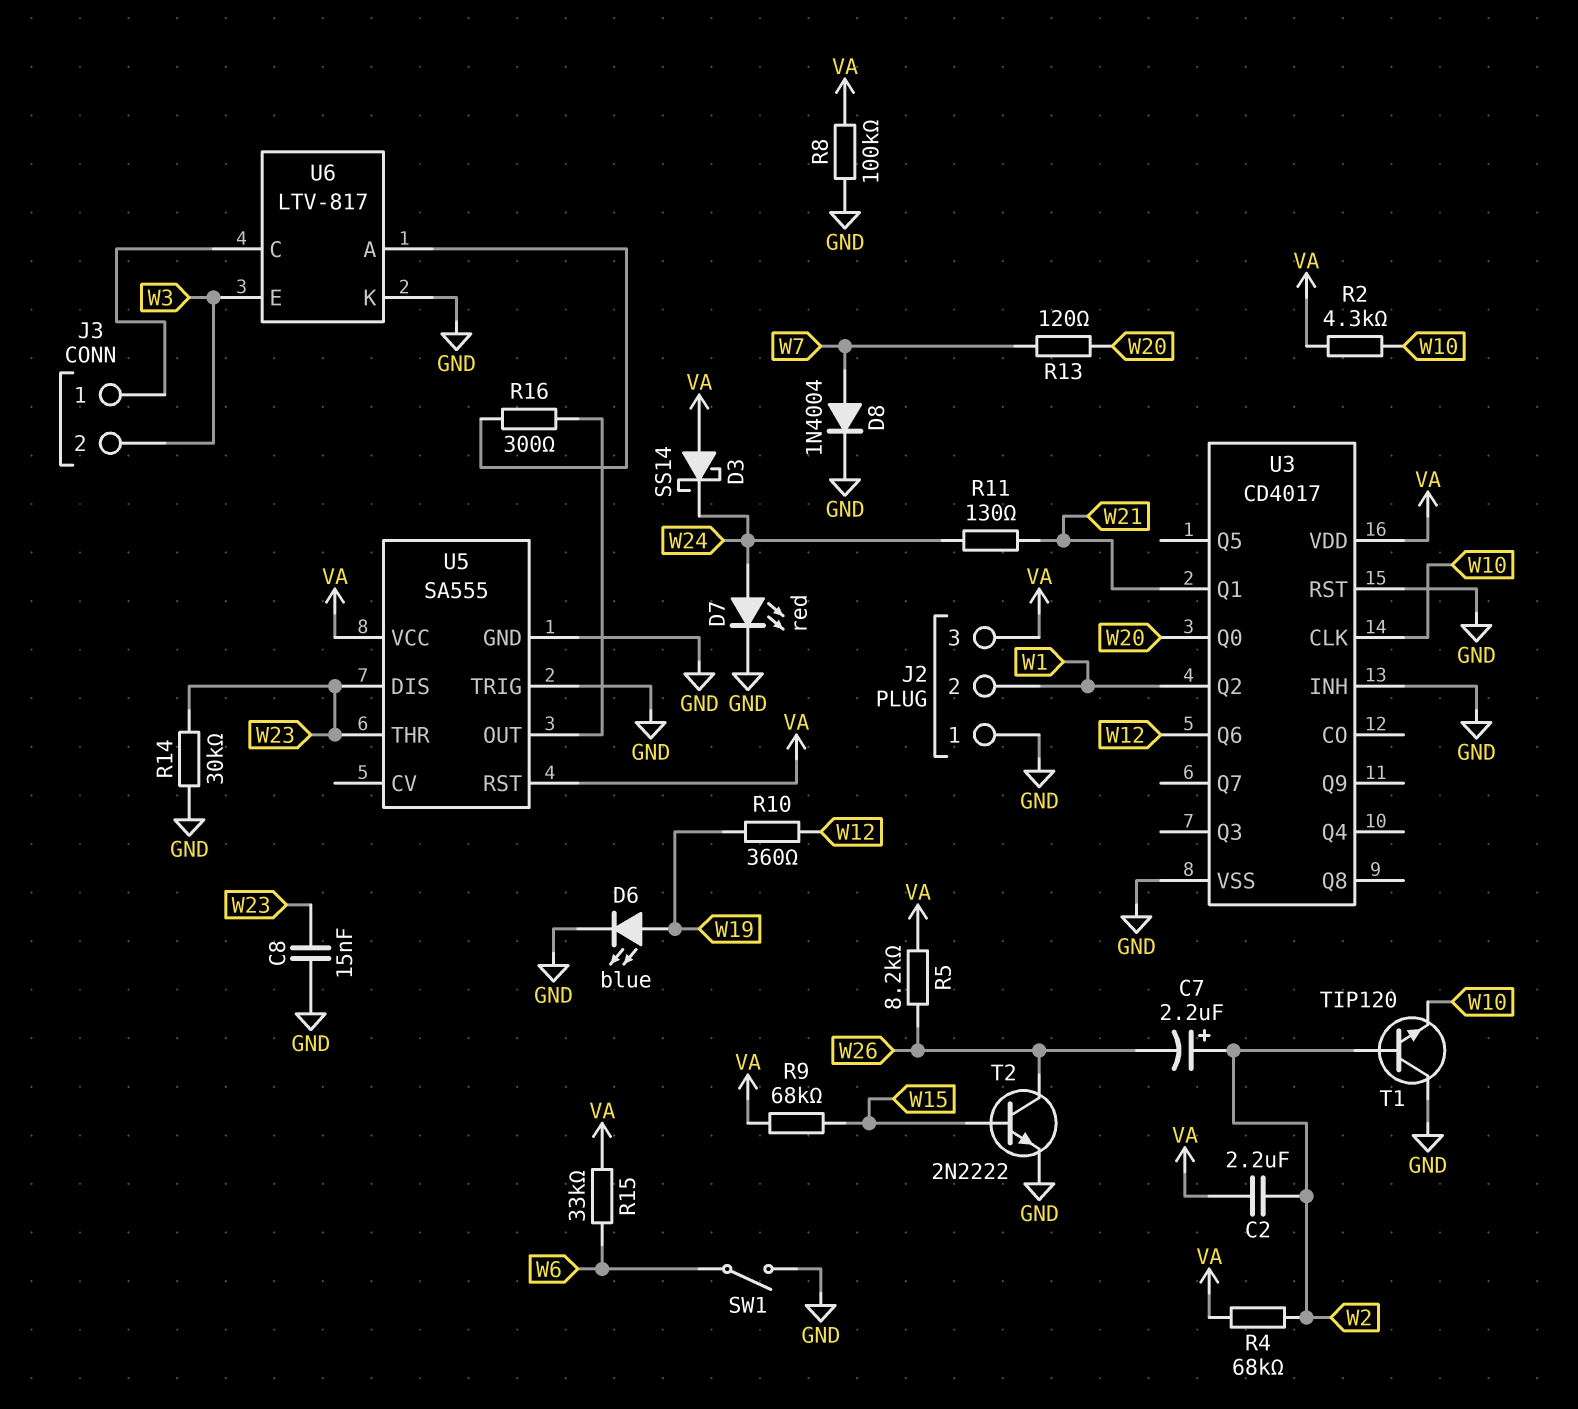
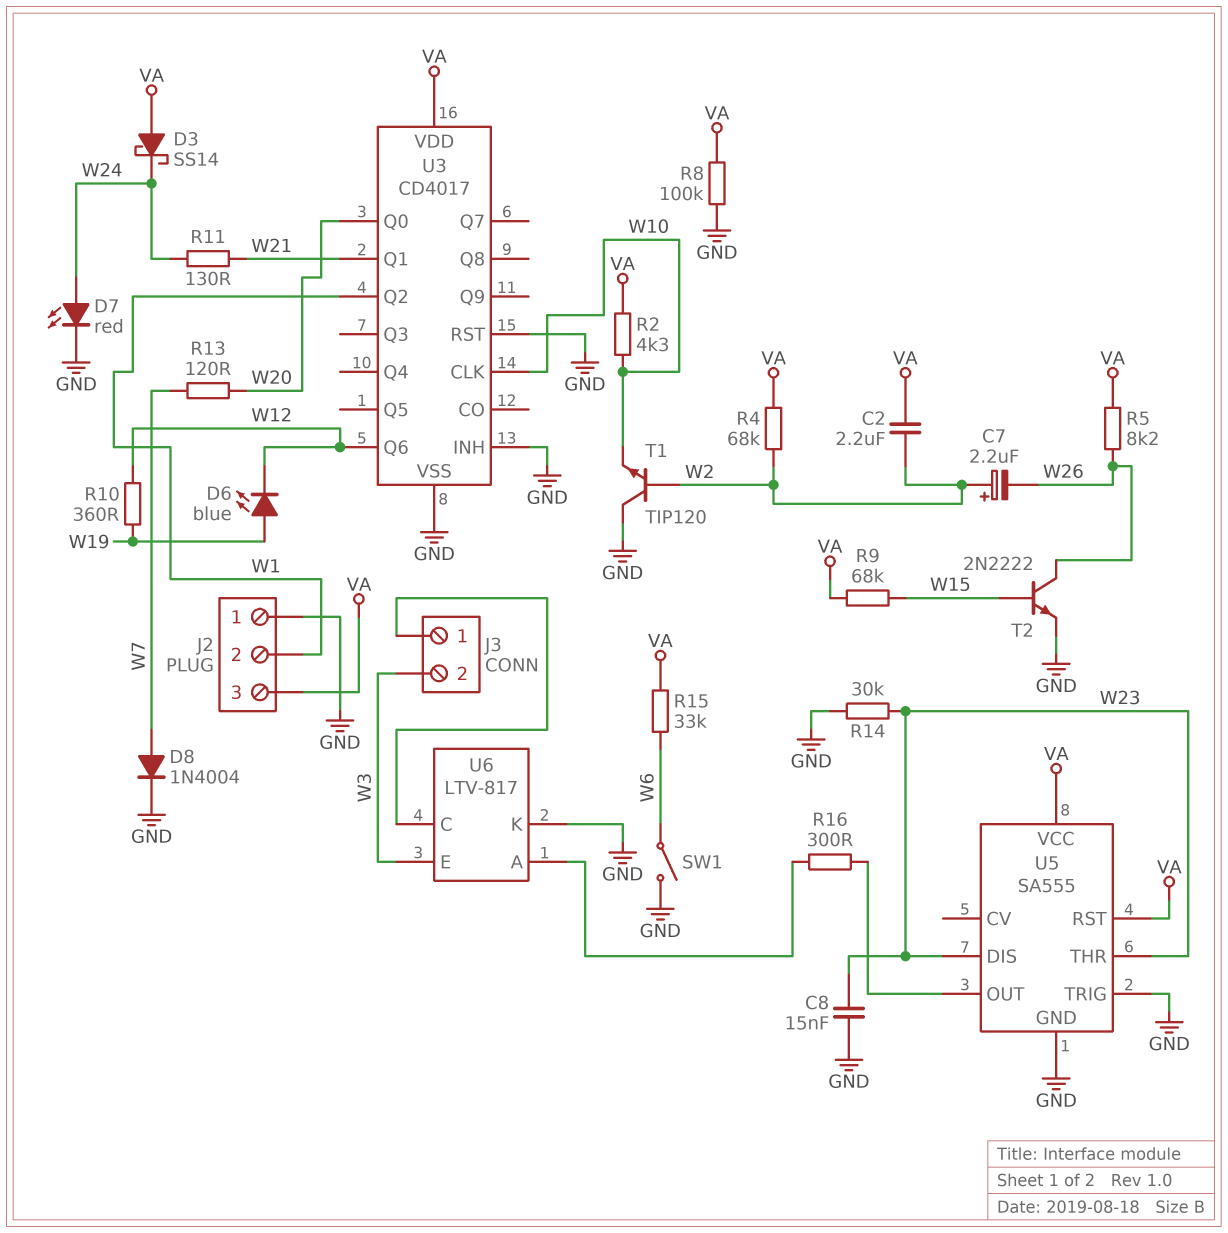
D6: LED blue (A W19, K GND) -> LED blue (A W19, K W12)

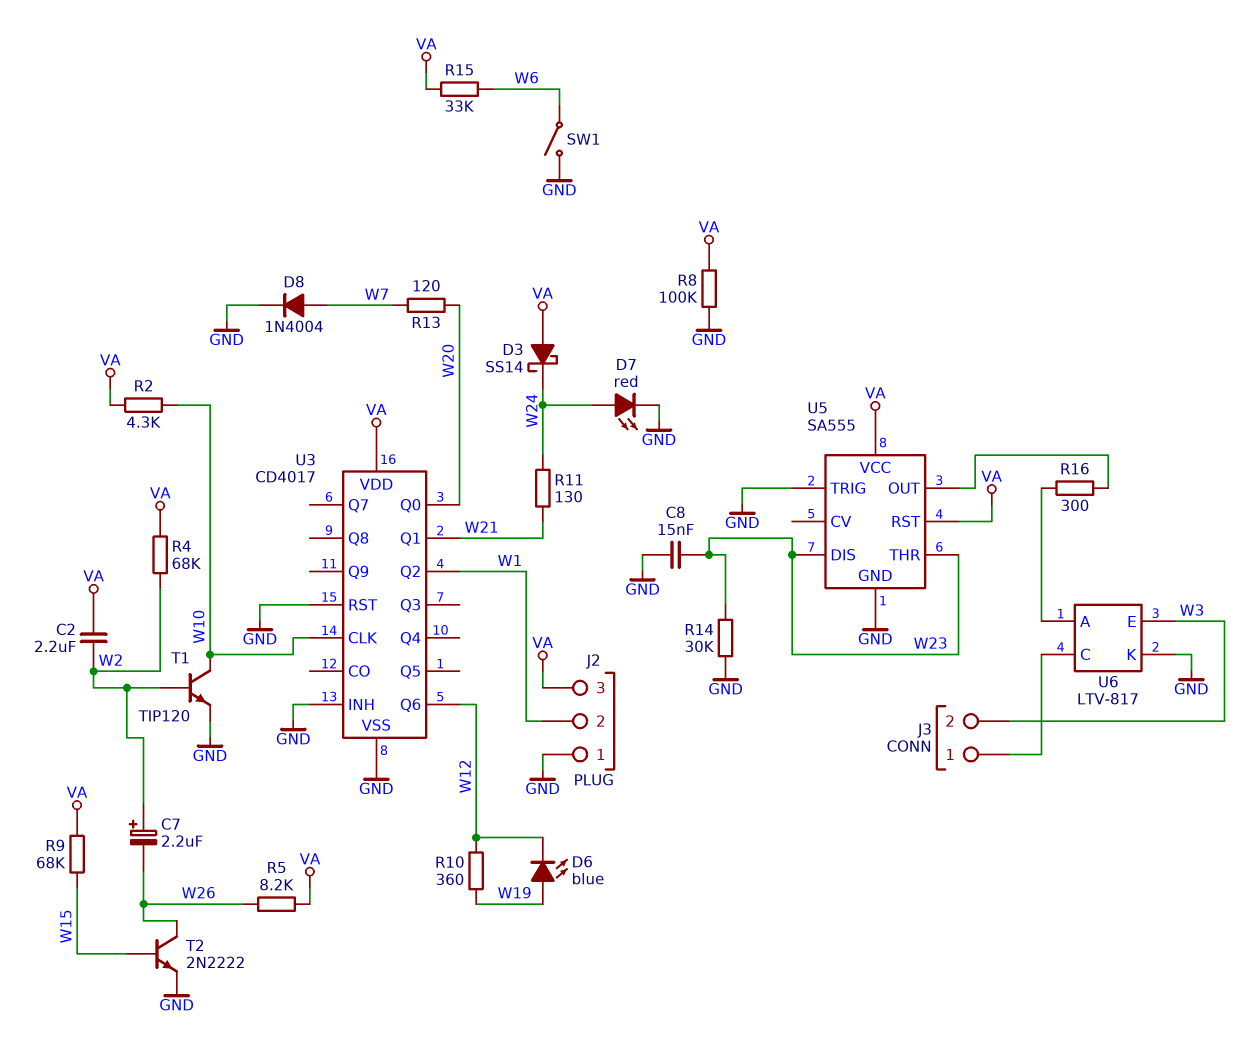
T1: NPN TIP120 (B W2, C GND, E W10) -> NPN TIP120 (B W2, C W10, E GND)

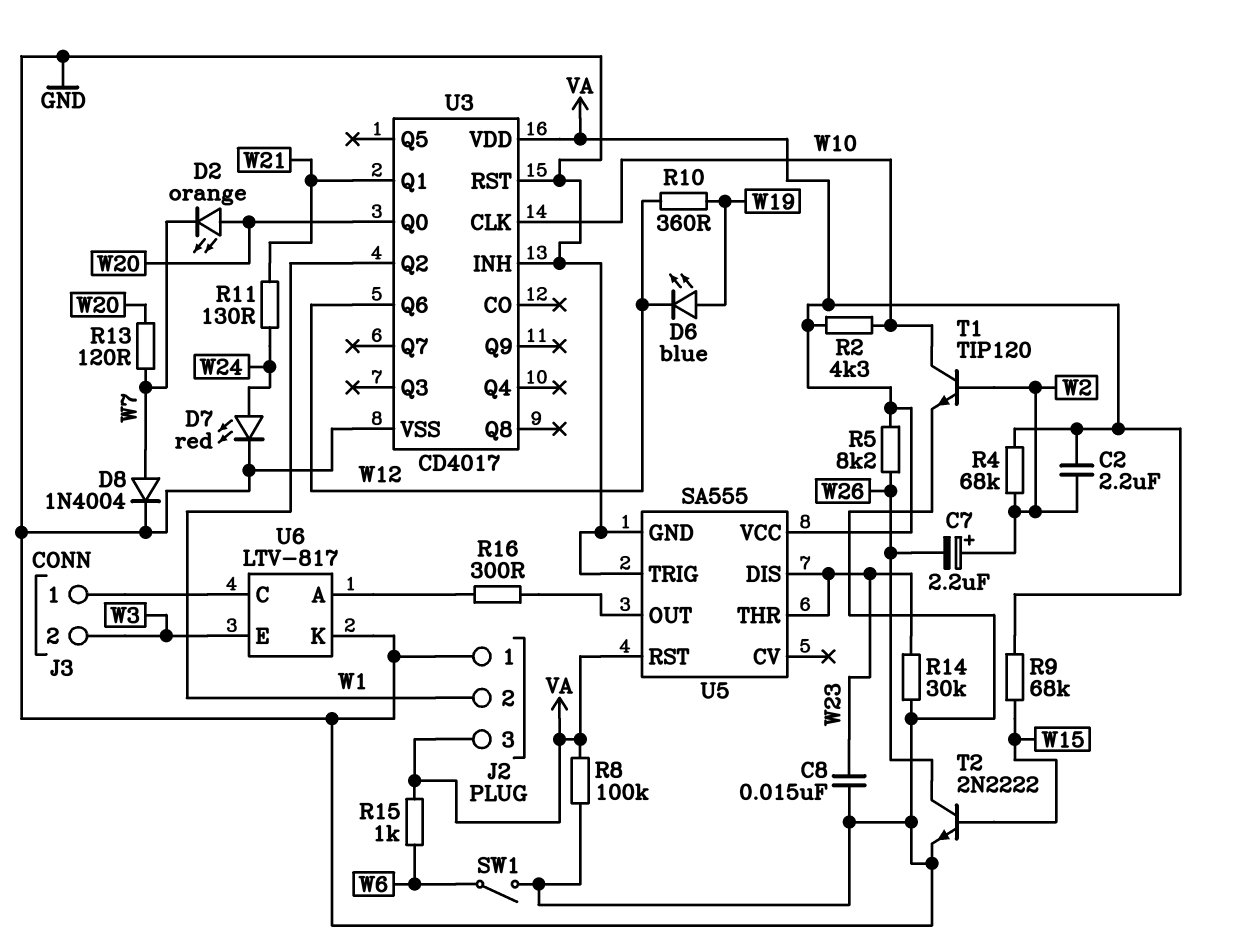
D2: none -> LED orange (A W20, K W7)
D3: schottky SS14 (A VA, K W24) -> none
R15: 33k (VA, W6) -> 1k (VA, W6)

